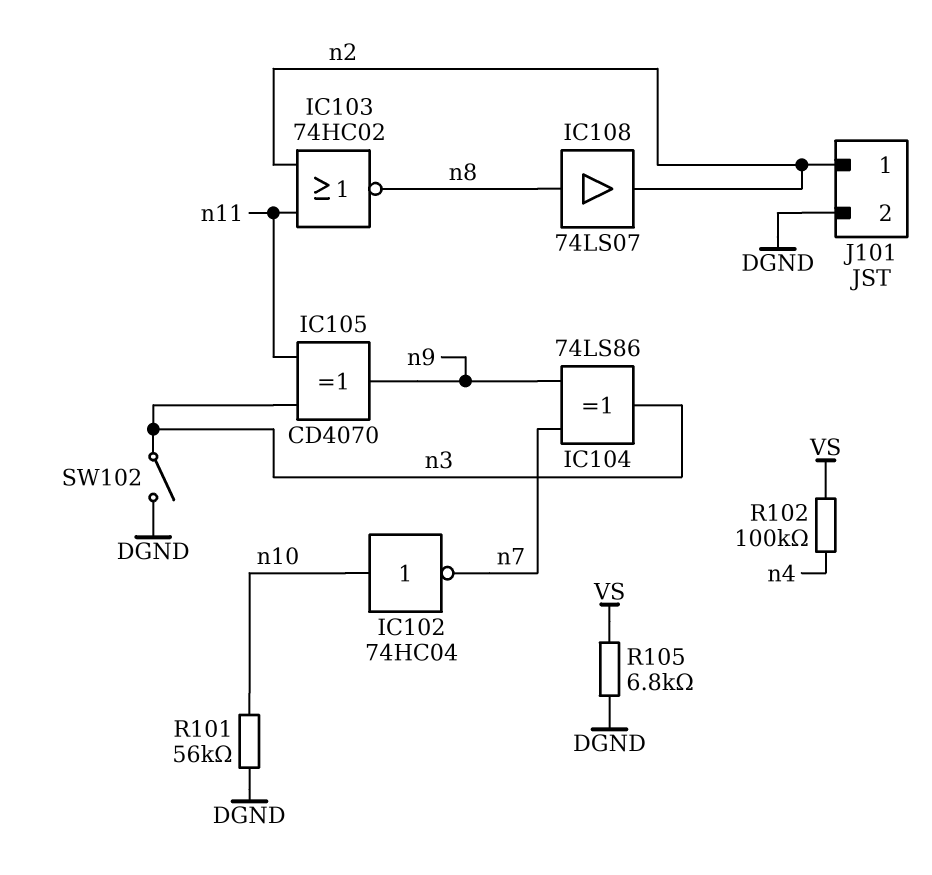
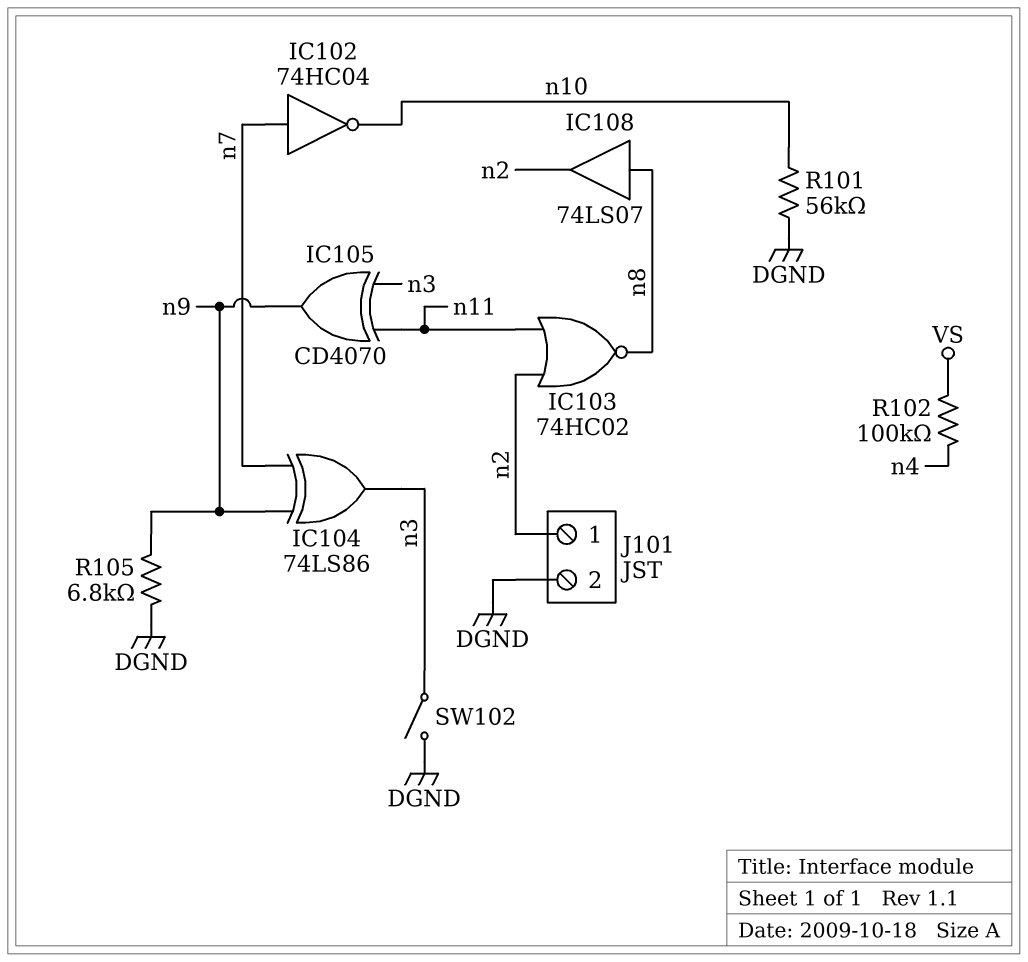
IC102: NOT 74HC04 (in n10, out n7) -> NOT 74HC04 (in n7, out n10)
R105: 6.8k (DGND, VS) -> 6.8k (DGND, n9)

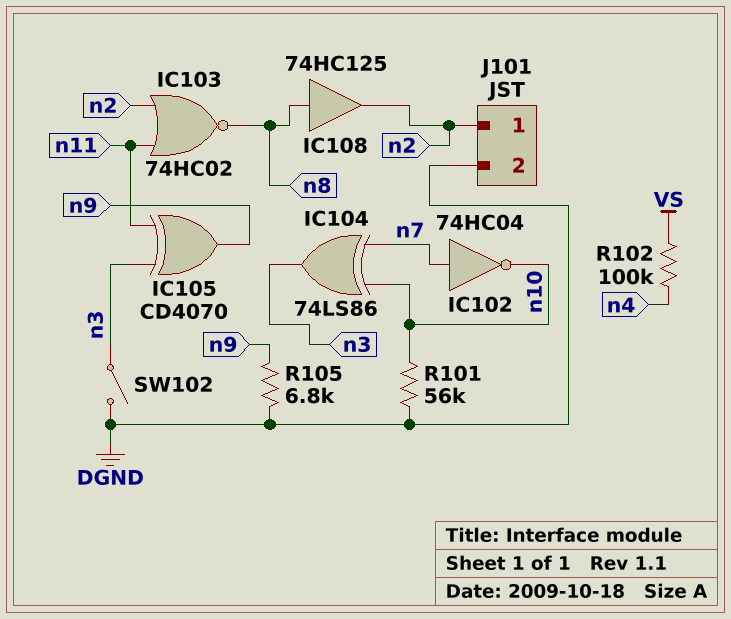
IC104: XOR 74LS86 (in n7, in n9, out n3) -> XOR 74LS86 (in n7, in n10, out n3)
IC108: buffer 74LS07 (in n8, out n2) -> buffer 74HC125 (in n8, out n2)

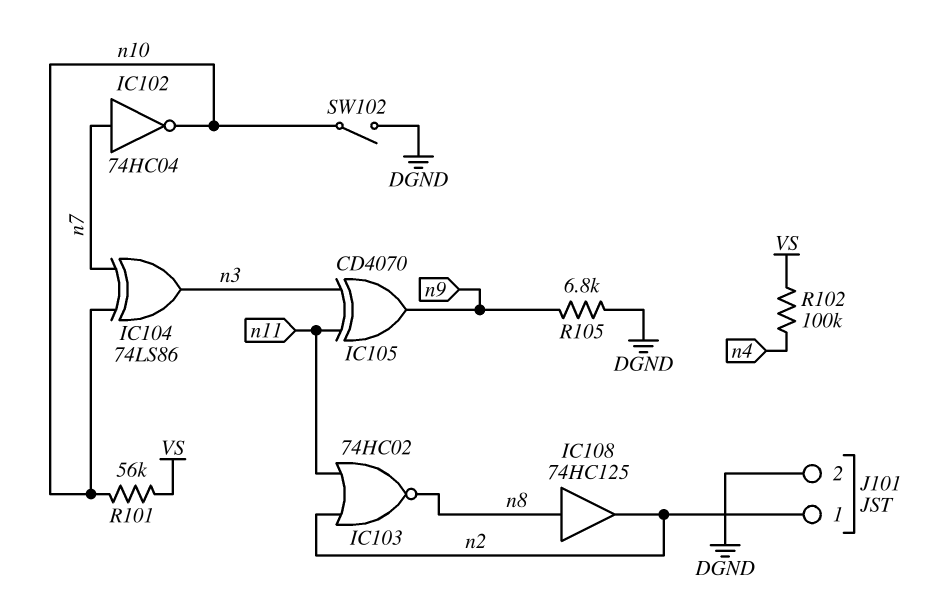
R101: 56k (DGND, n10) -> 56k (VS, n10)
SW102: switch (DGND, n3) -> switch (DGND, n10)

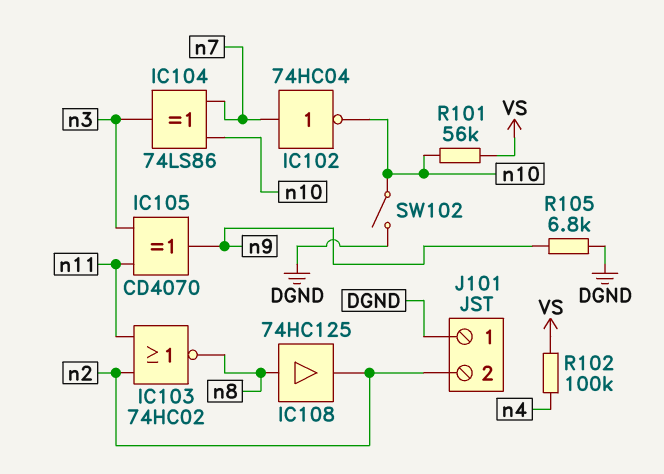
J101 pin 1: n2 -> DGND
J101 pin 2: DGND -> n2

